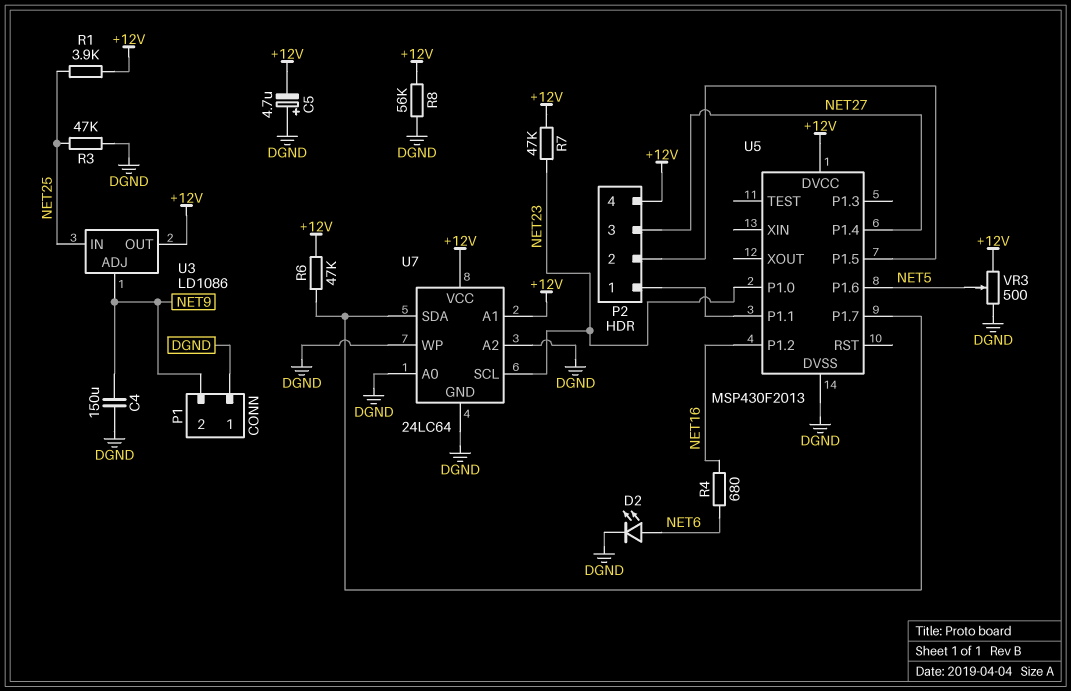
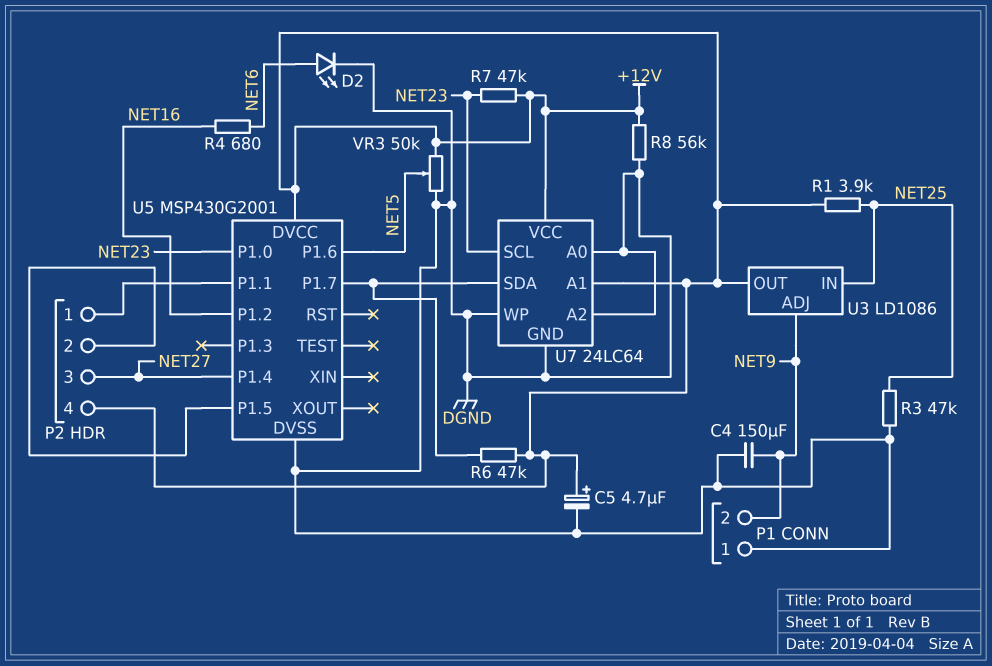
C5: 4.7uF (plus DGND, minus +12V) -> 4.7uF (plus +12V, minus DGND)
U5: MSP430F2013 -> MSP430G2001
VR3: 500 (+12V, DGND, wiper NET5) -> 50k (+12V, DGND, wiper NET5)

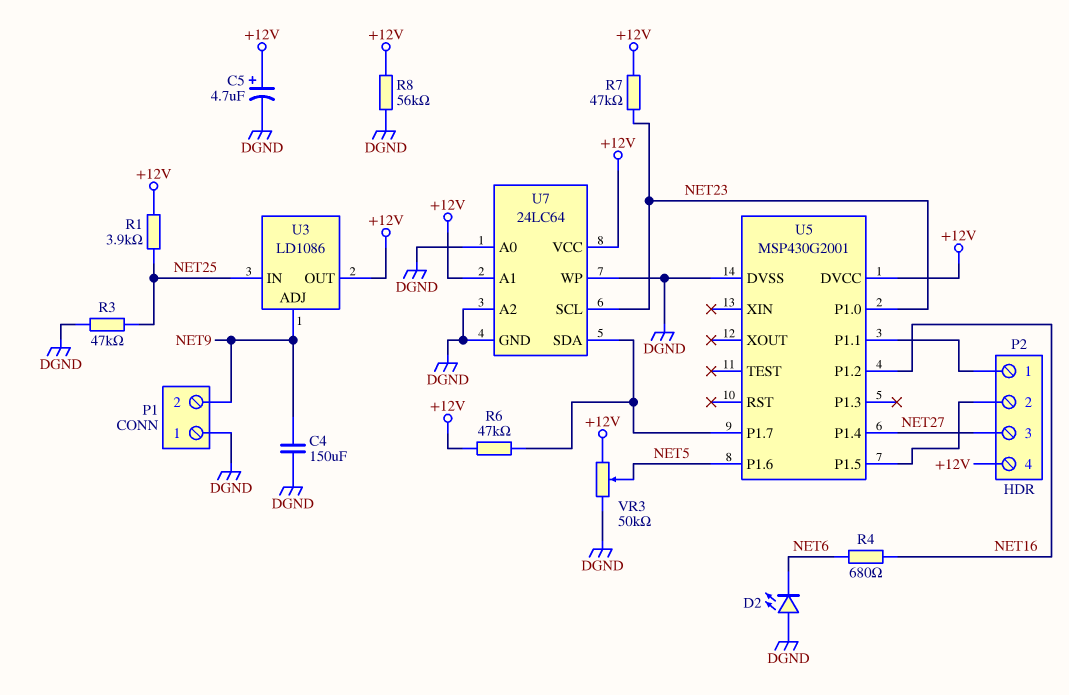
D2: LED (A NET6, K DGND) -> LED (A DGND, K NET6)

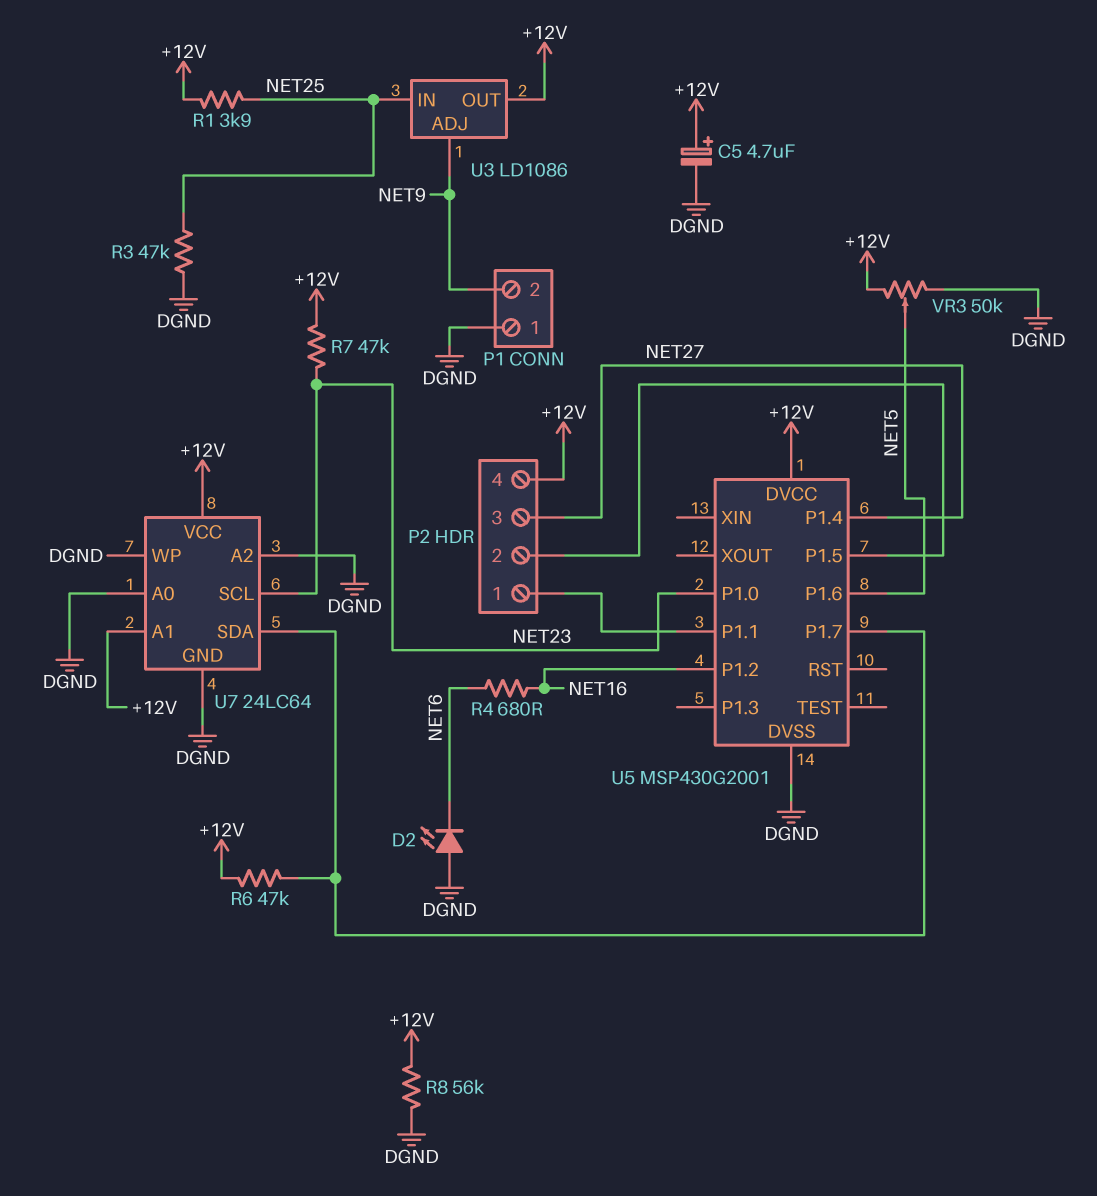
C4: 150uF (DGND, NET9) -> none

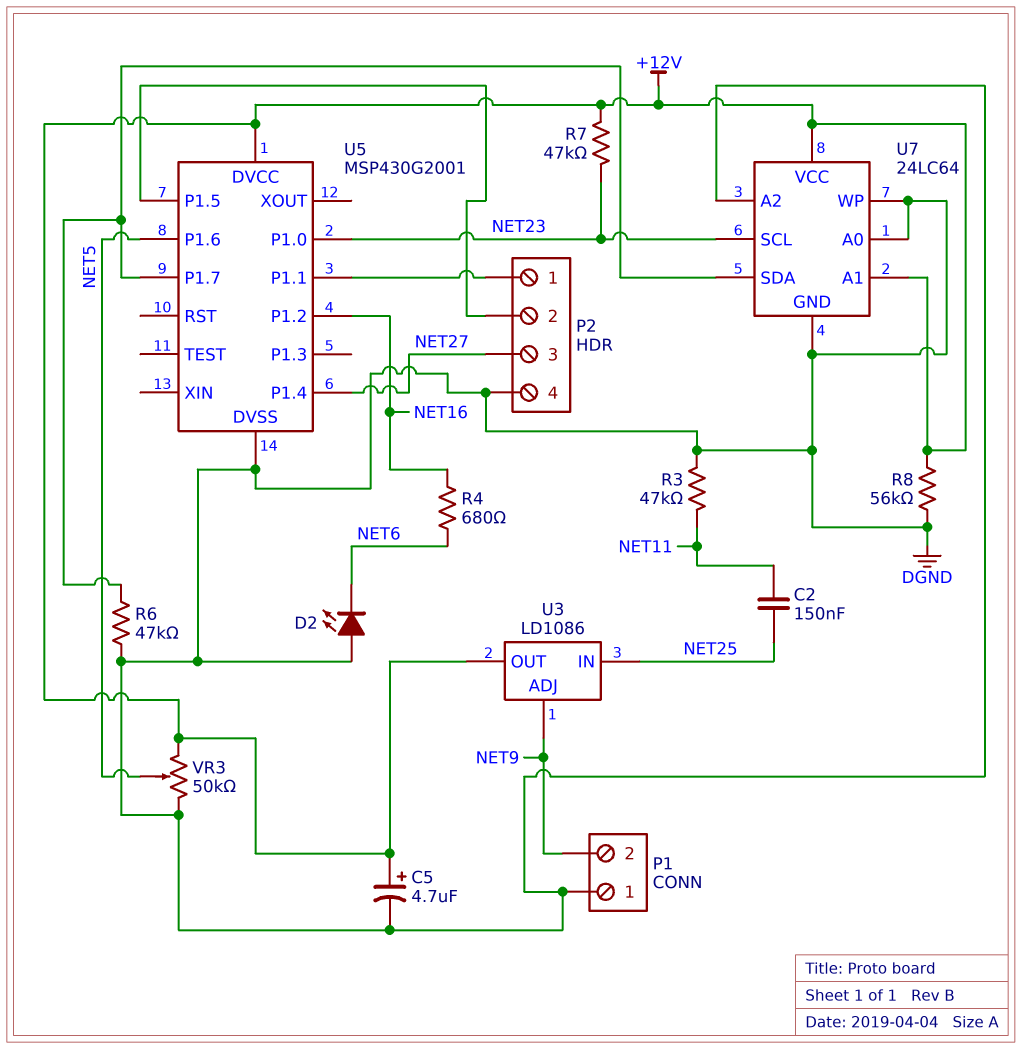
C2: none -> 150nF (NET11, NET25)
P2 pin 4: +12V -> DGND
R1: 3.9k (+12V, NET25) -> none
R3: 47k (DGND, NET25) -> 47k (DGND, NET11)
R6: 47k (+12V, U5/P1.7) -> 47k (DGND, U5/P1.7)

